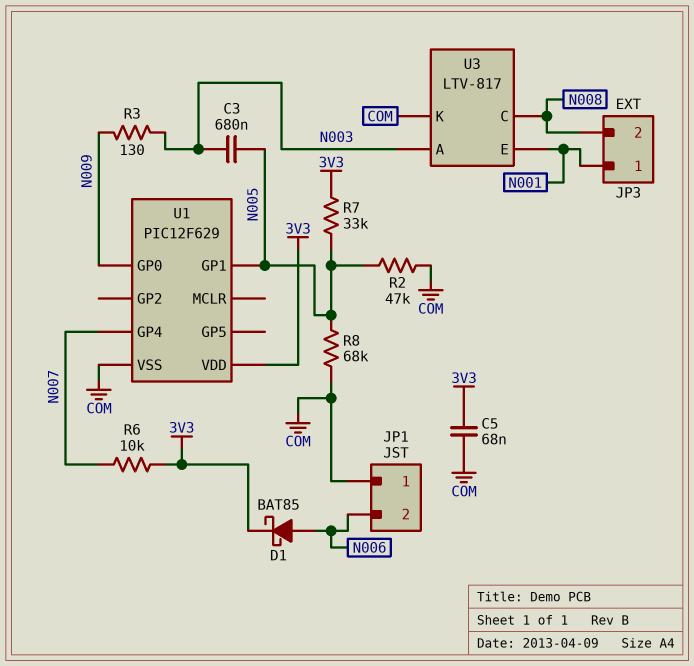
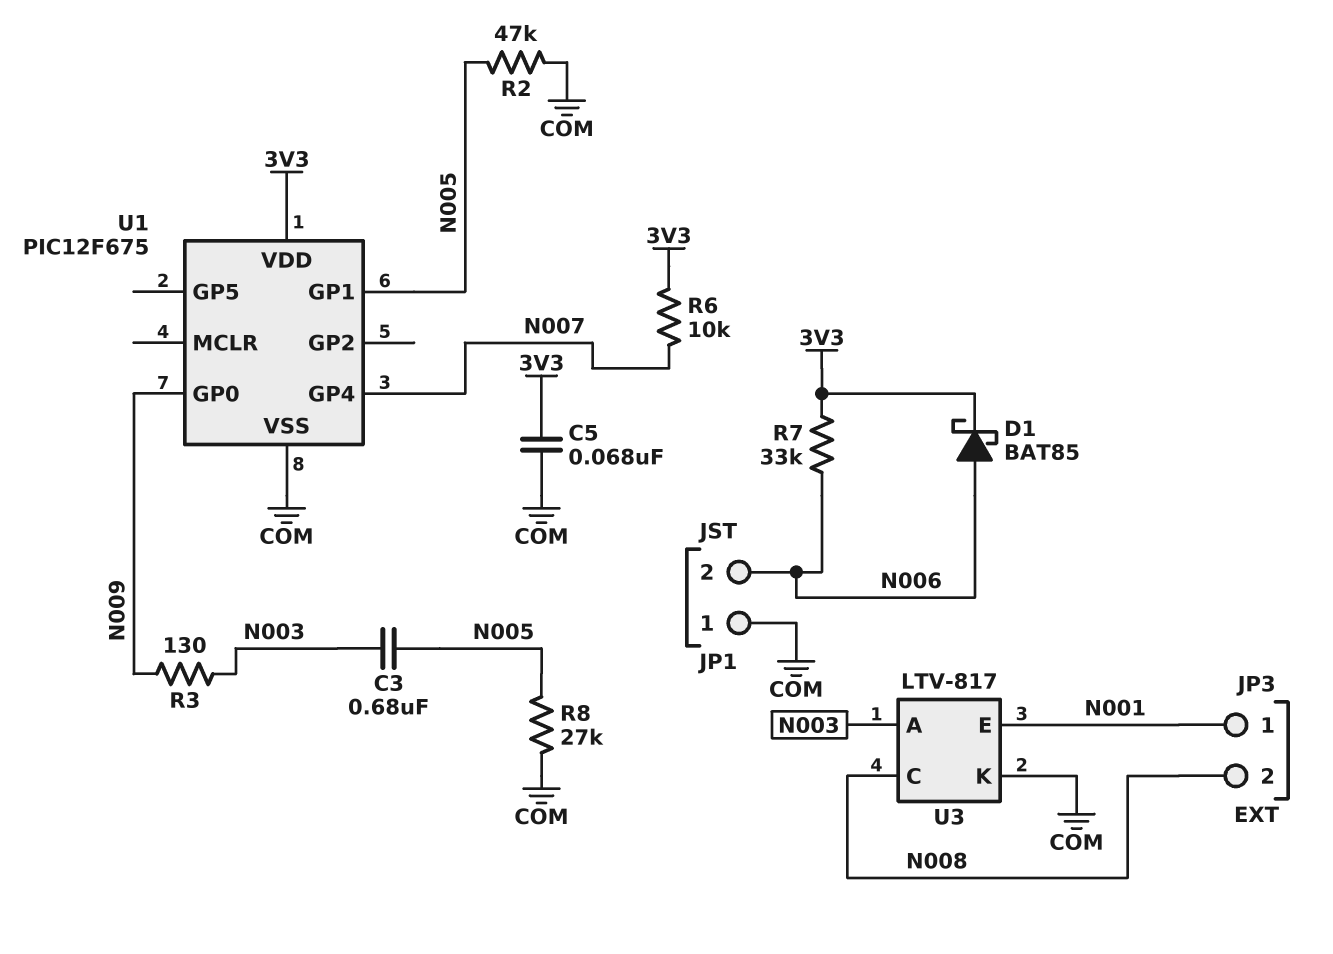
R7: 33k (3V3, N005) -> 33k (3V3, N006)
R8: 68k (COM, N005) -> 27k (COM, N005)
U1: PIC12F629 -> PIC12F675

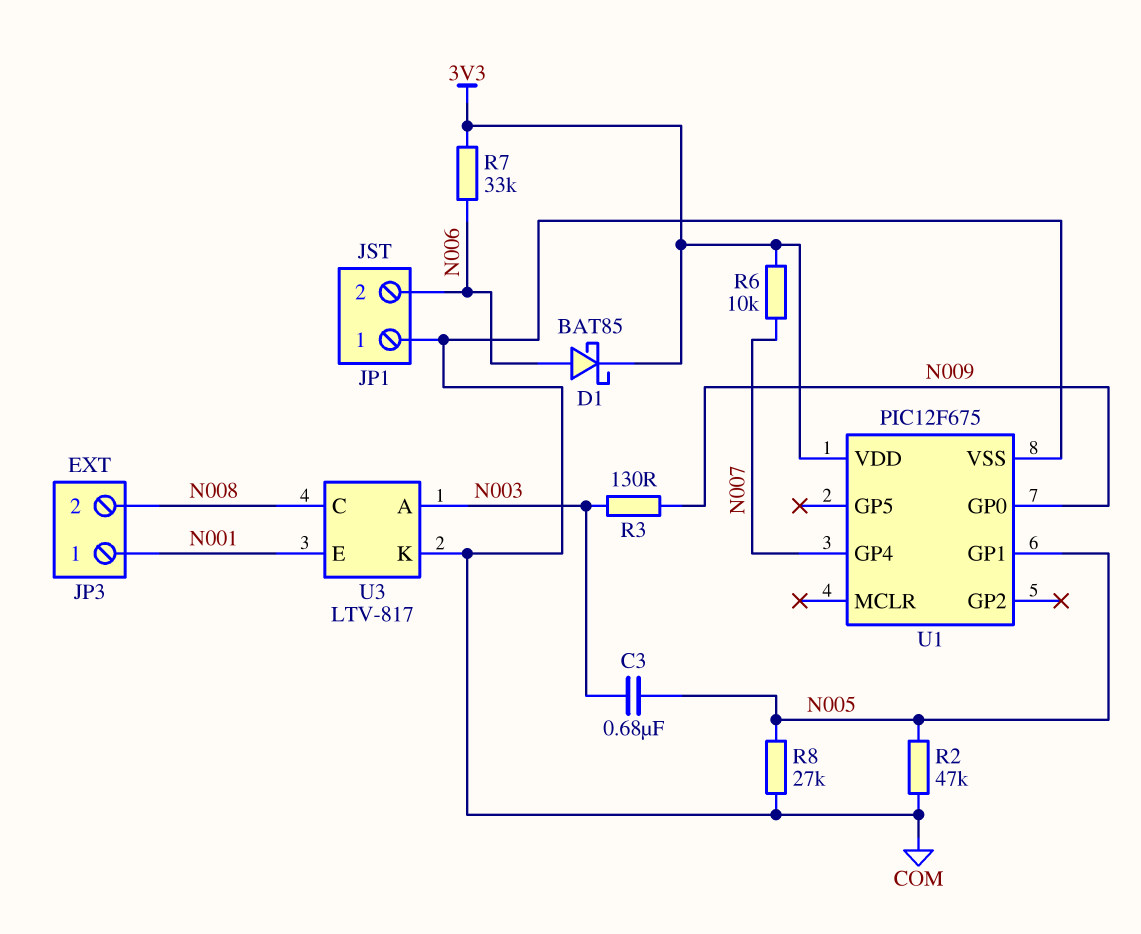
C5: 68nF (3V3, COM) -> none

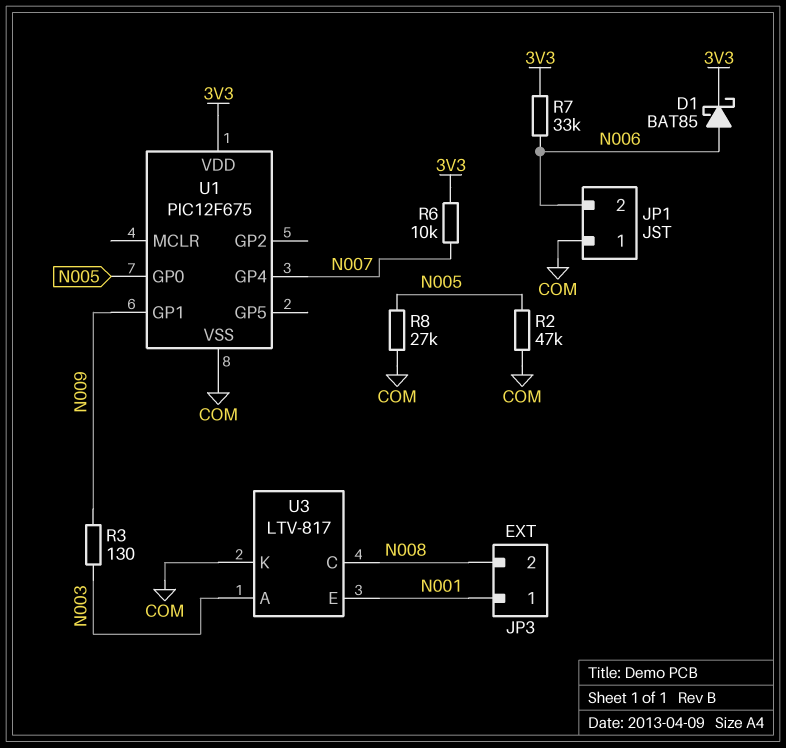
C3: 680nF (N003, N005) -> none
U1 pin GP0: N009 -> N005
U1 pin GP1: N005 -> N009

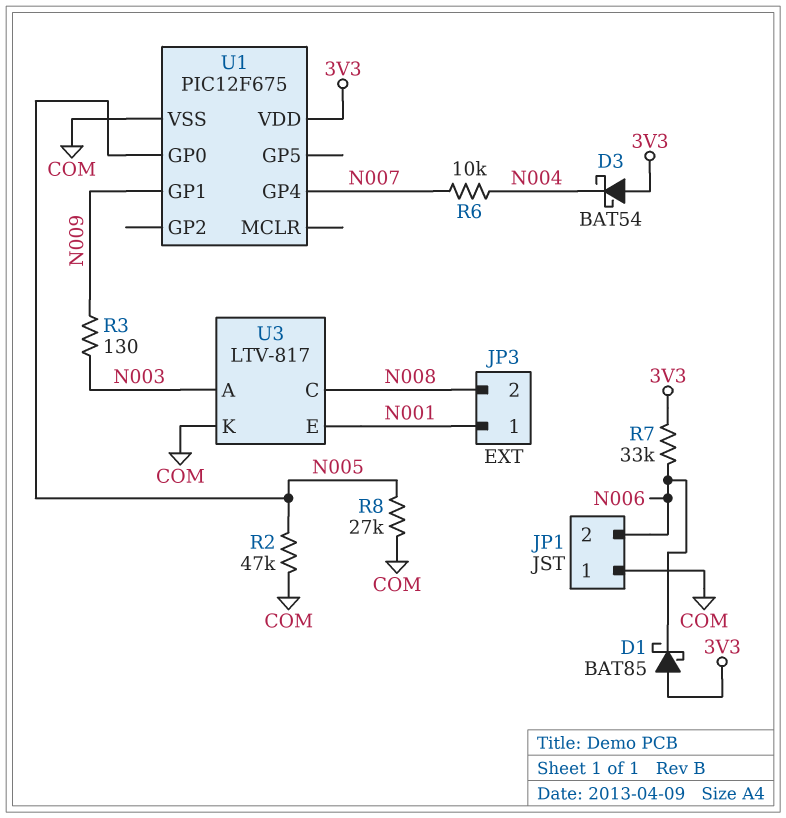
D1: schottky BAT85 (A N006, K 3V3) -> schottky BAT85 (A 3V3, K N006)
D3: none -> schottky BAT54 (A 3V3, K N004)
R6: 10k (3V3, N007) -> 10k (N004, N007)

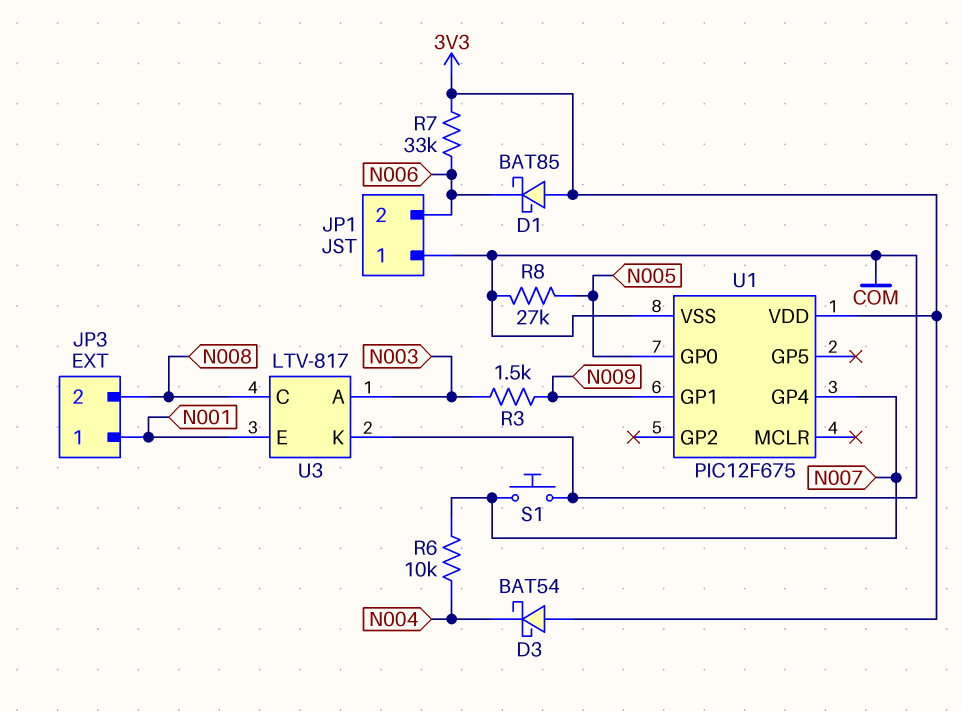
R2: 47k (COM, N005) -> none
R3: 130 (N003, N009) -> 1.5k (N003, N009)
S1: none -> button (COM, N007)

